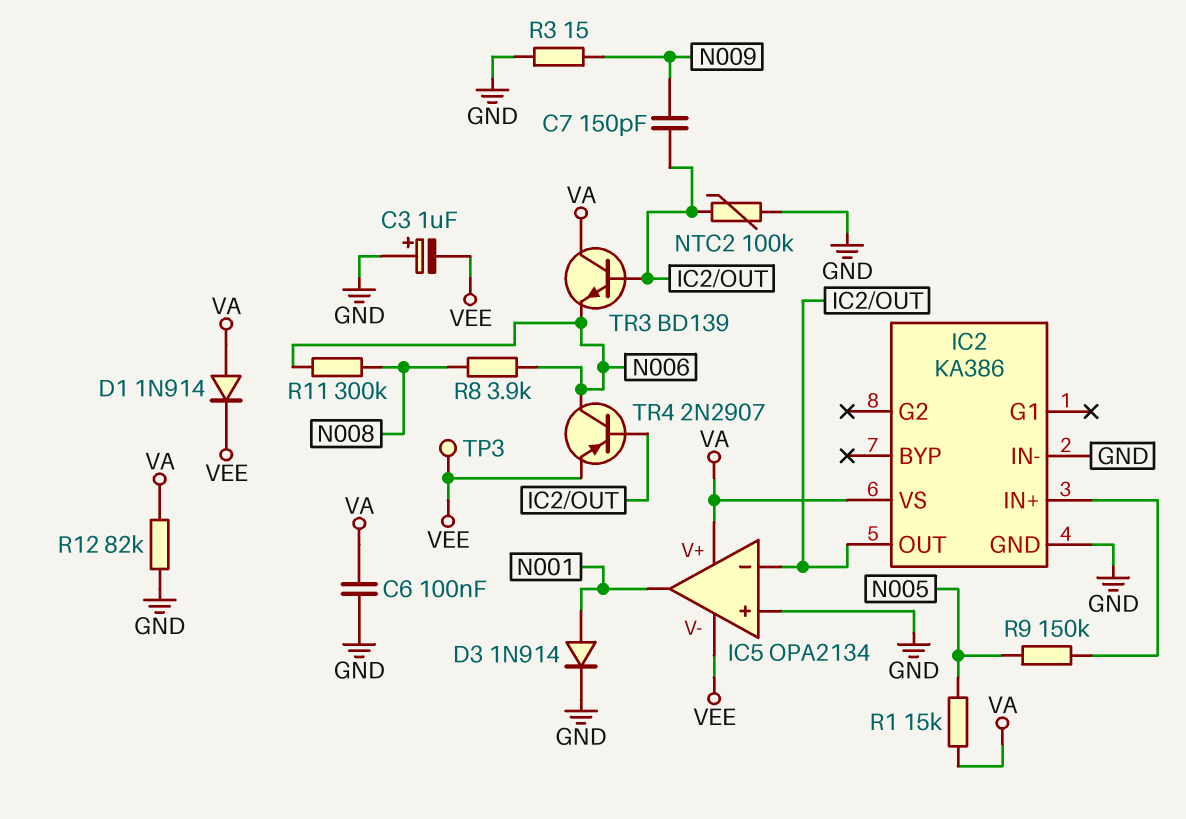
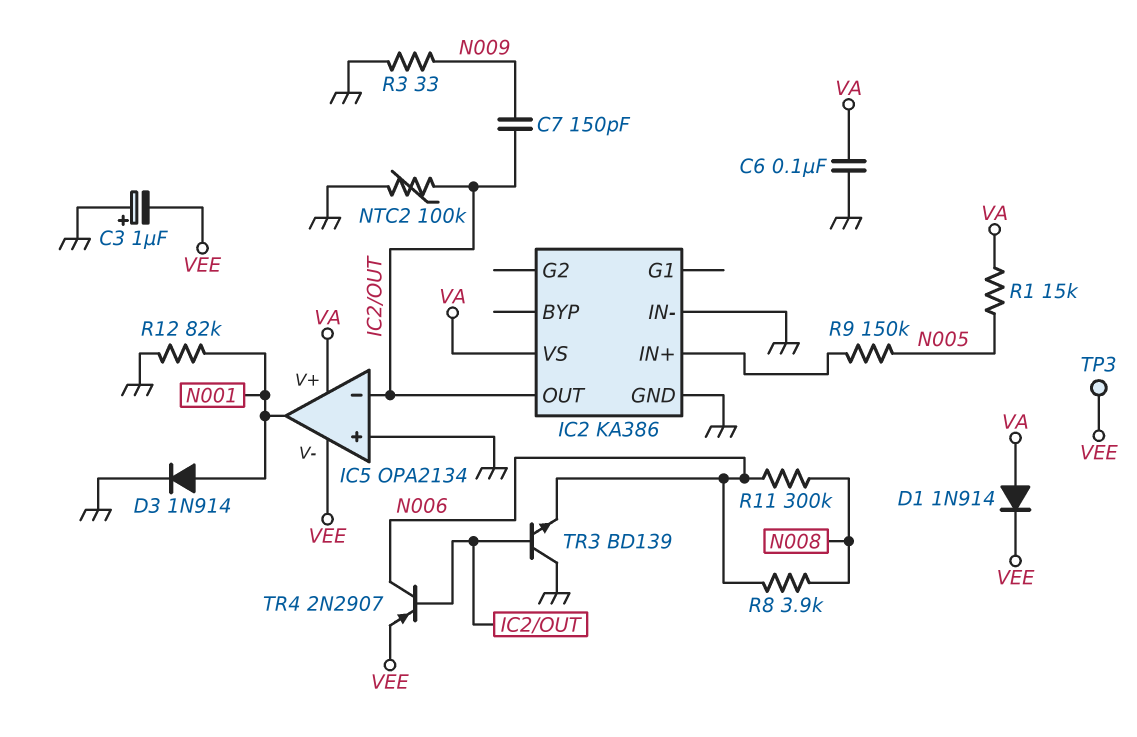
R3: 15 (GND, N009) -> 33 (GND, N009)
R12: 82k (GND, VA) -> 82k (GND, N001)
TR3: NPN BD139 (B IC2/OUT, C VA, E N006) -> NPN BD139 (B IC2/OUT, C GND, E N006)

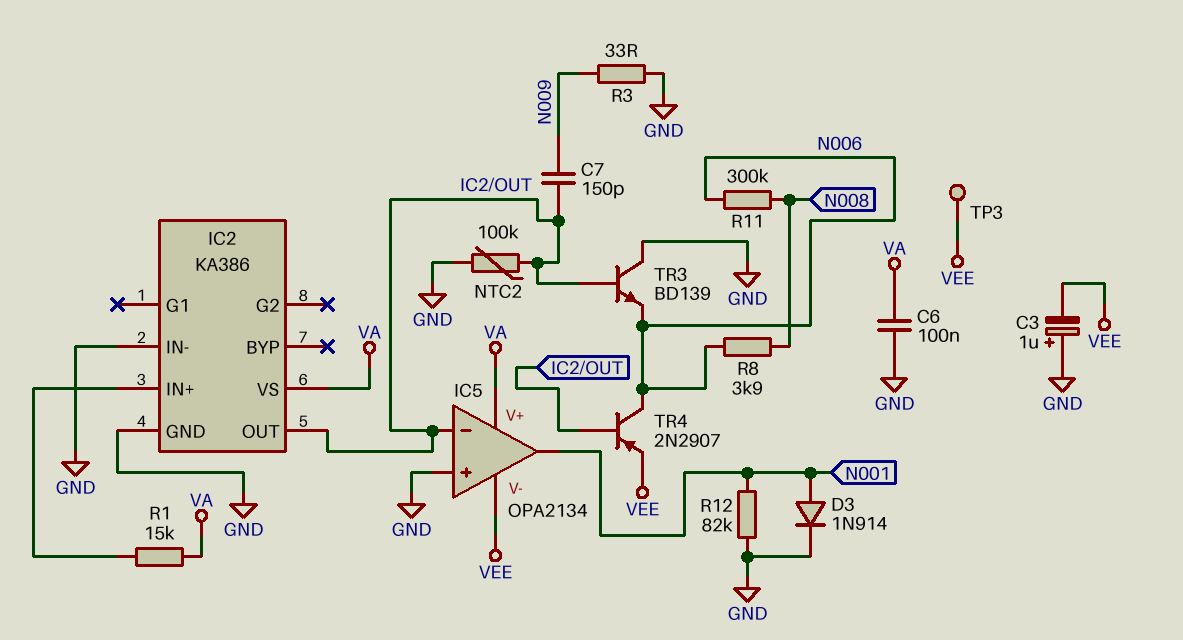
D1: diode 1N914 (A VA, K VEE) -> none
R1: 15k (N005, VA) -> 15k (IC2/IN+, VA)
R9: 150k (IC2/IN+, N005) -> none

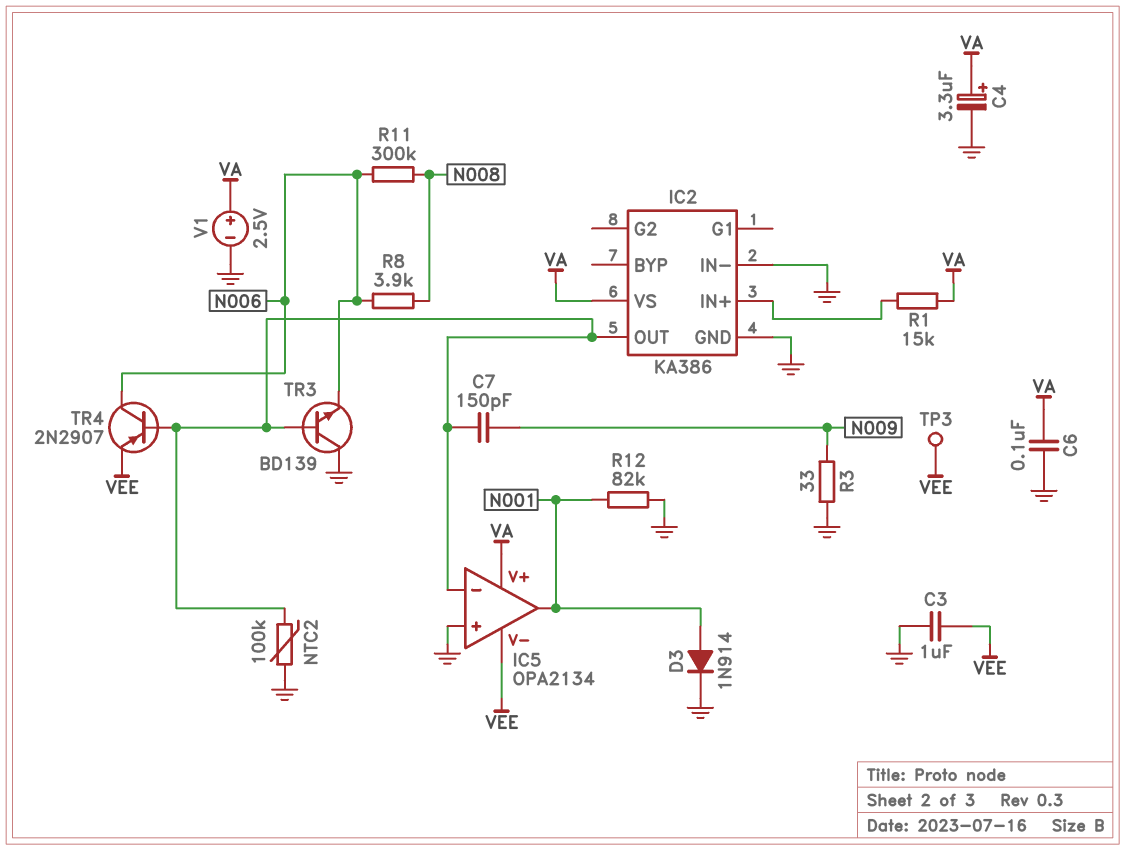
C3: 1uF (plus GND, minus VEE) -> 1uF (GND, VEE)
C4: none -> 3.3uF (plus VA, minus GND)
V1: none -> 2.5V (plus VA, minus GND)

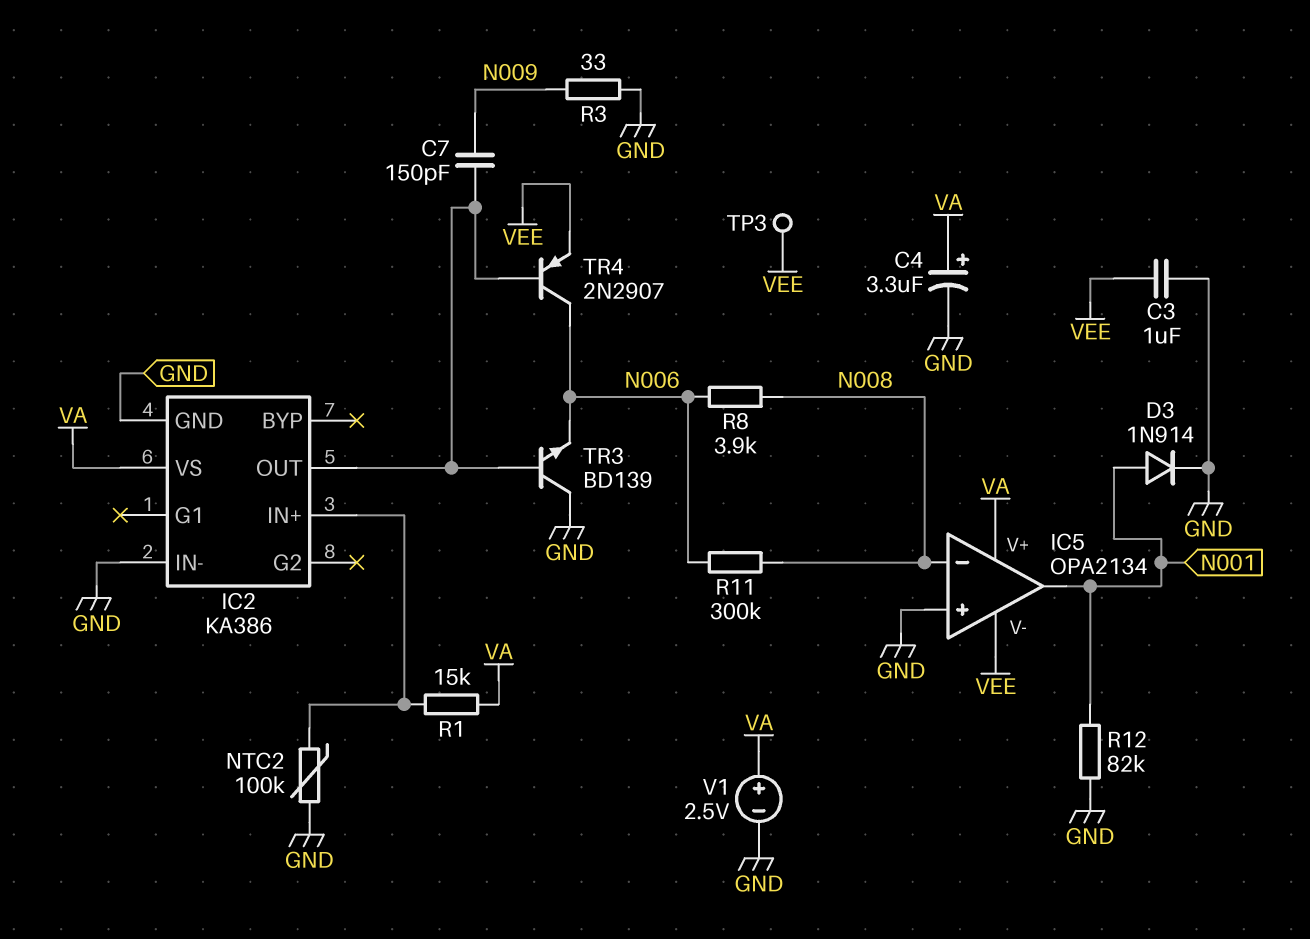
C6: 100nF (GND, VA) -> none
IC5 pin in-: IC2/OUT -> N008
NTC2: 100k (GND, IC2/OUT) -> 100k (GND, IC2/IN+)

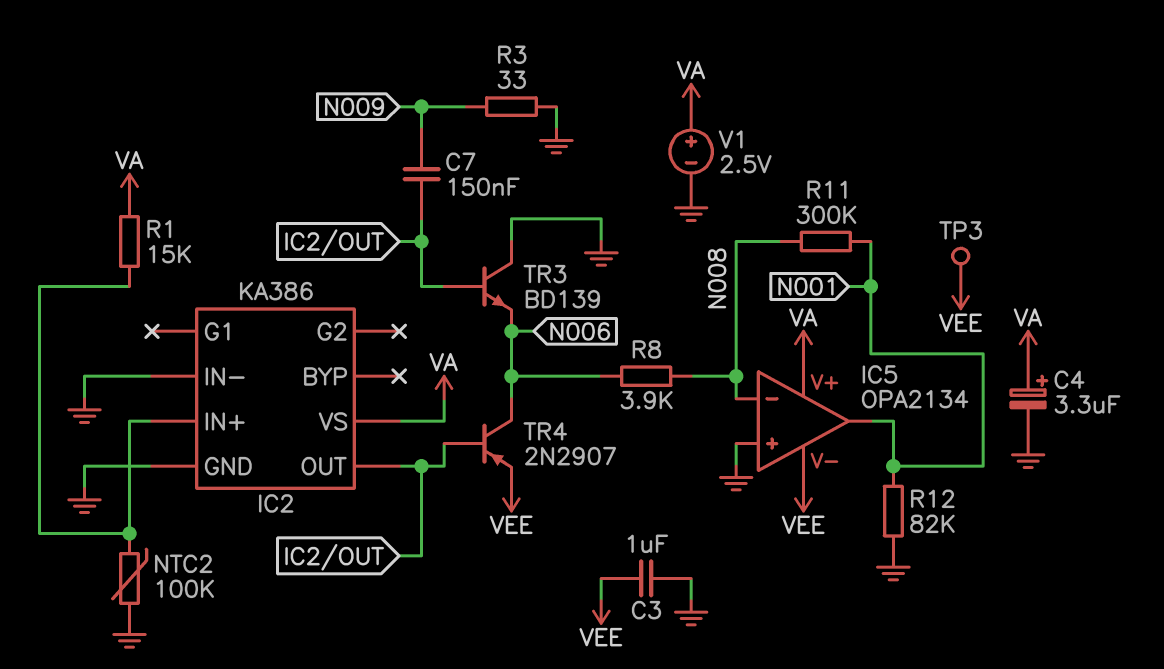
C7: 150pF (IC2/OUT, N009) -> 150nF (IC2/OUT, N009)
D3: diode 1N914 (A N001, K GND) -> none
R11: 300k (N006, N008) -> 300k (N001, N008)

